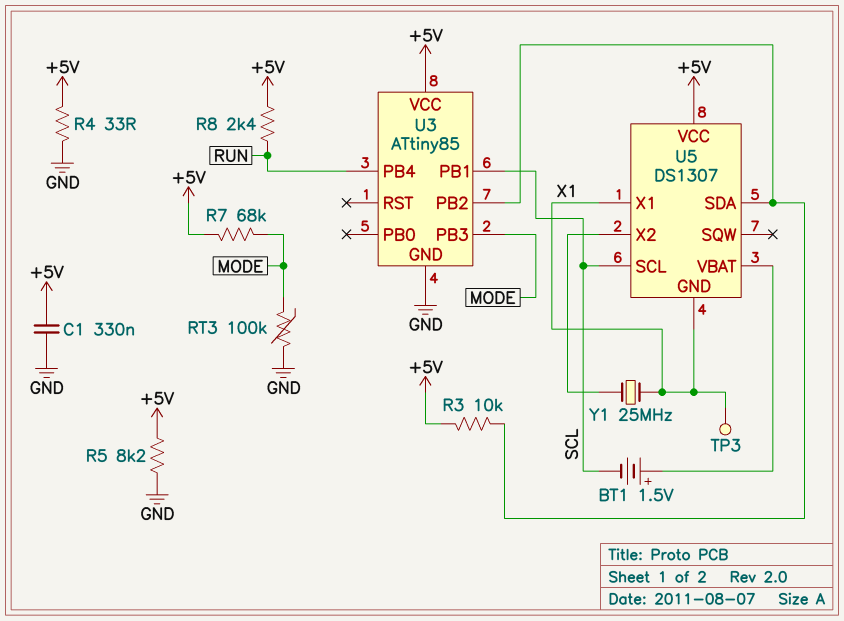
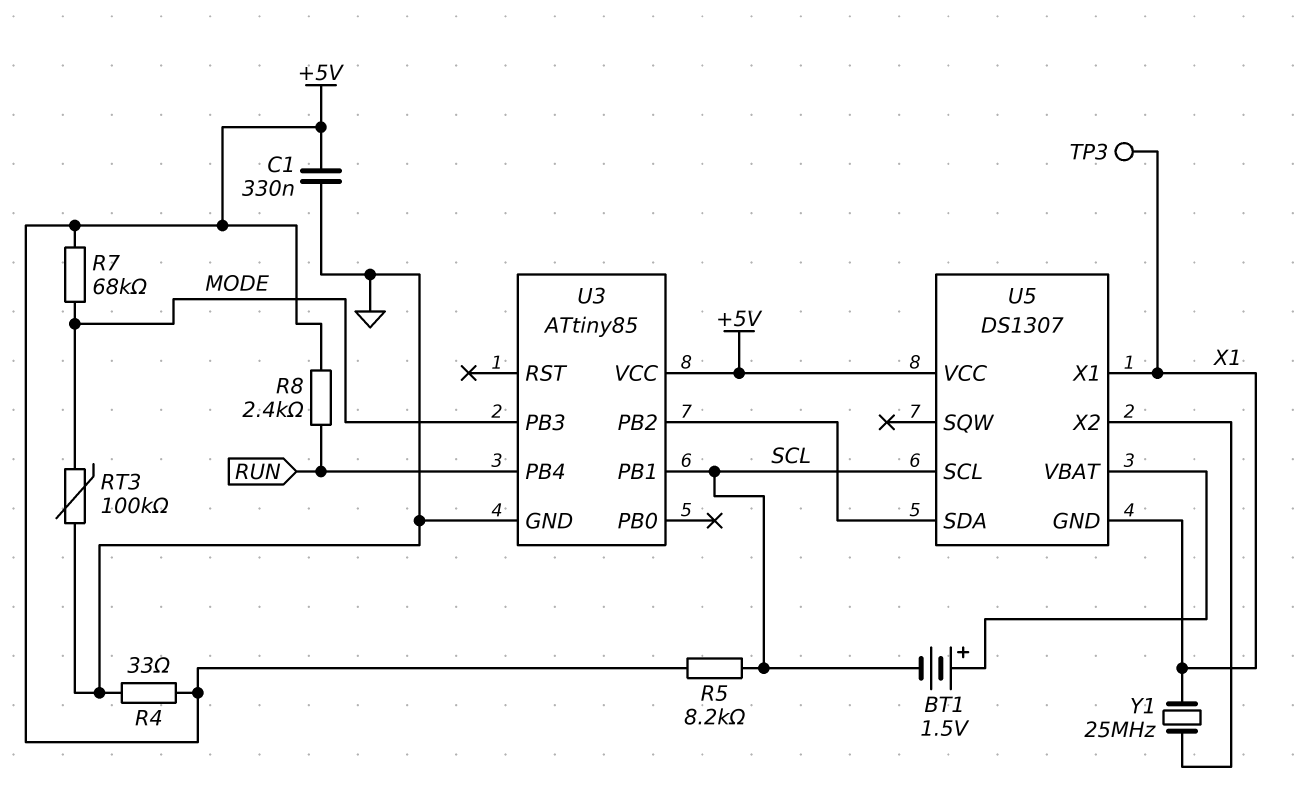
R3: 10k (+5V, U3/PB2) -> none
R5: 8.2k (+5V, GND) -> 8.2k (+5V, SCL)

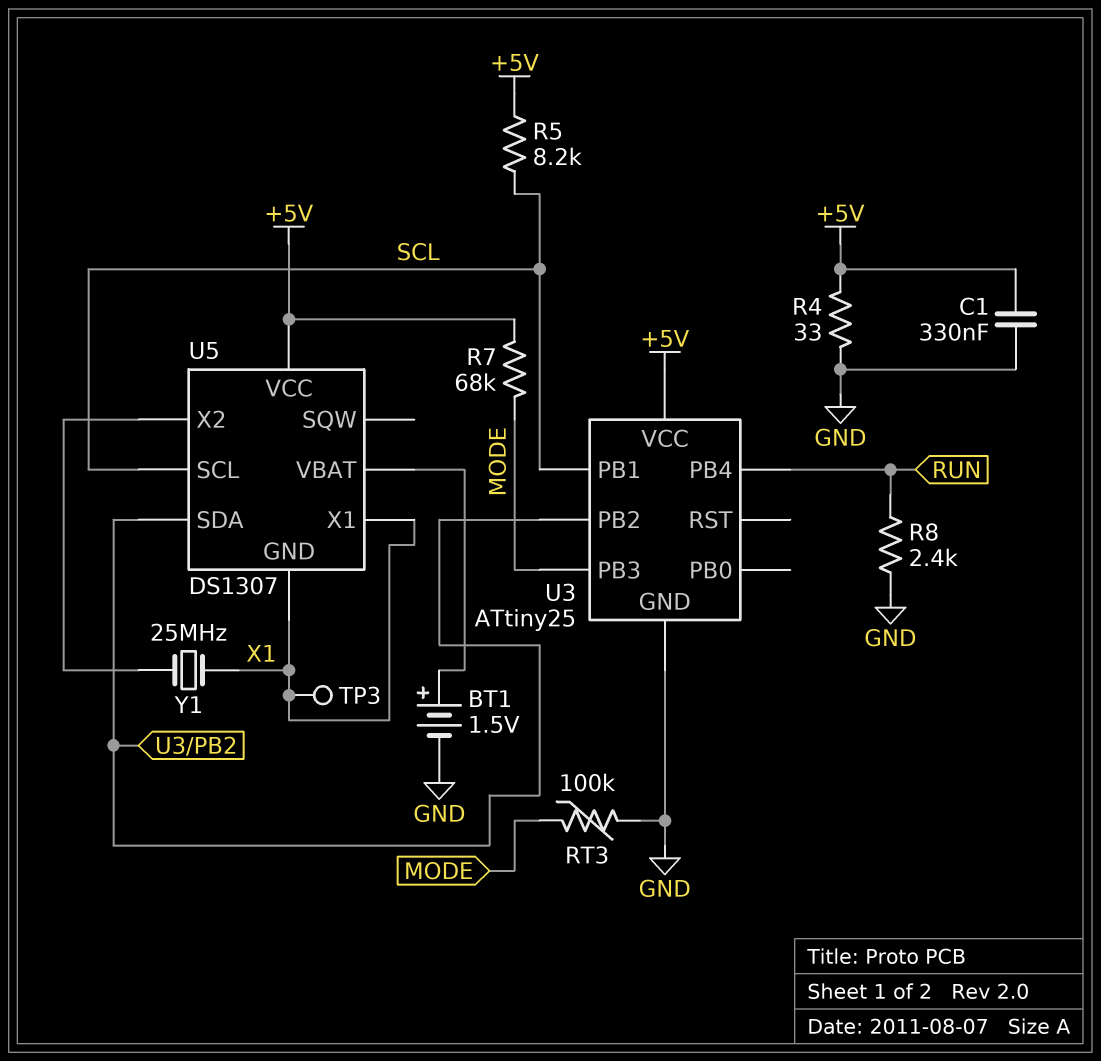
BT1: 1.5V (plus U5/VBAT, minus SCL) -> 1.5V (plus U5/VBAT, minus GND)
R8: 2.4k (+5V, RUN) -> 2.4k (GND, RUN)
U3: ATtiny85 -> ATtiny25

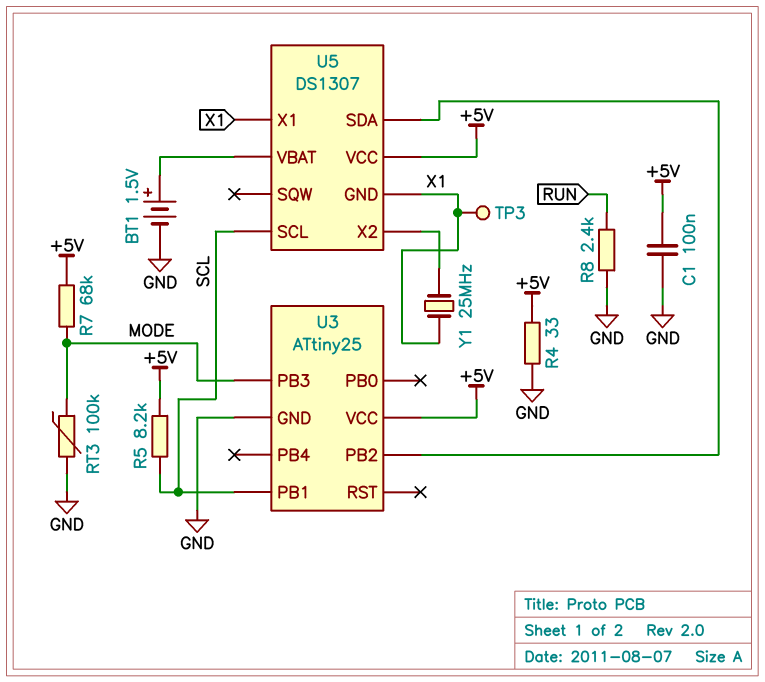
C1: 330nF (+5V, GND) -> 100nF (+5V, GND)
U3 pin PB4: RUN -> none

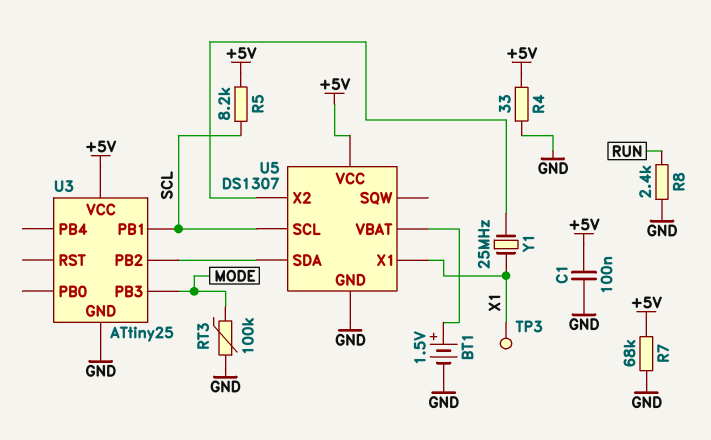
R7: 68k (+5V, MODE) -> 68k (+5V, GND)
U5 pin GND: X1 -> GND

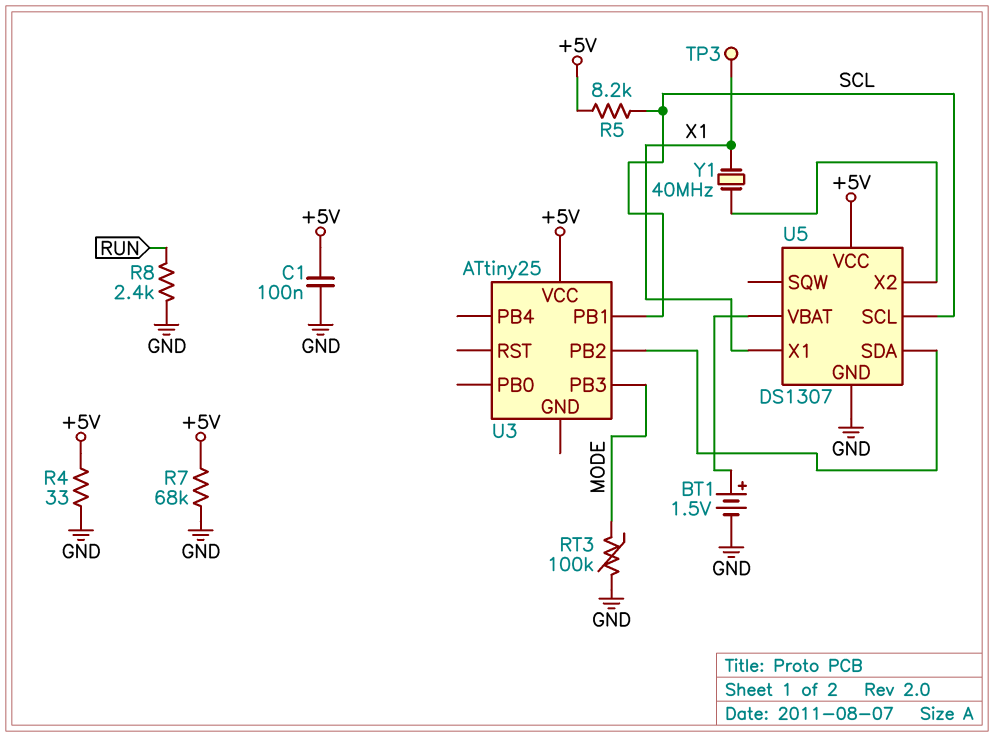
U3 pin GND: GND -> none
Y1: 25MHz (U5/X2, X1) -> 40MHz (U5/X2, X1)

